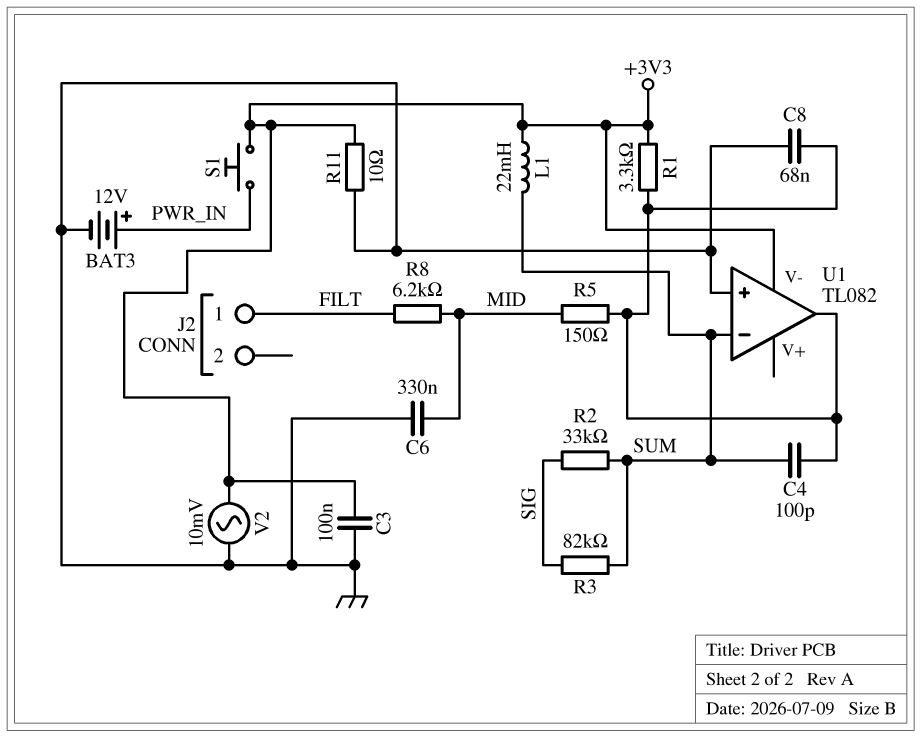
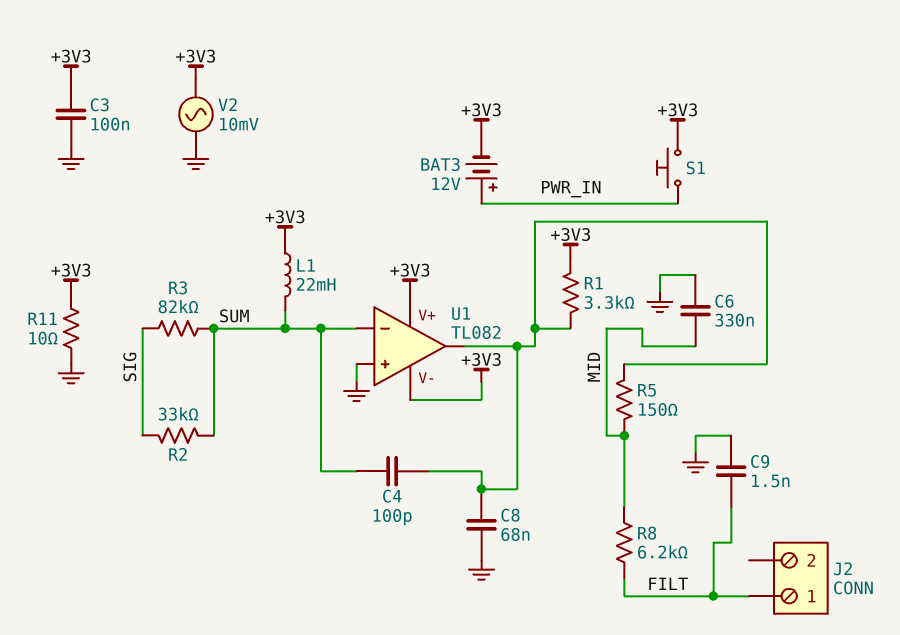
BAT3: 12V (plus PWR_IN, minus GND) -> 12V (plus PWR_IN, minus +3V3)
C9: none -> 1.5nF (FILT, GND)
U1 pin V+: none -> +3V3

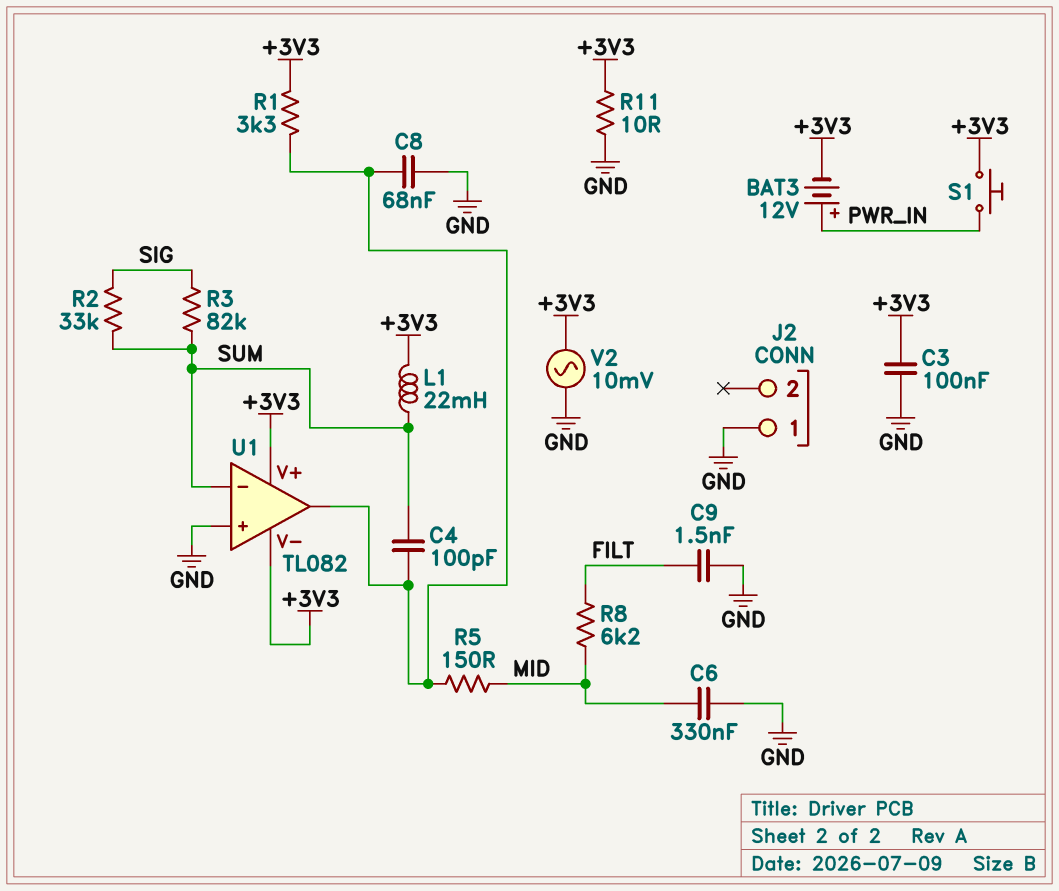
J2 pin 1: FILT -> GND

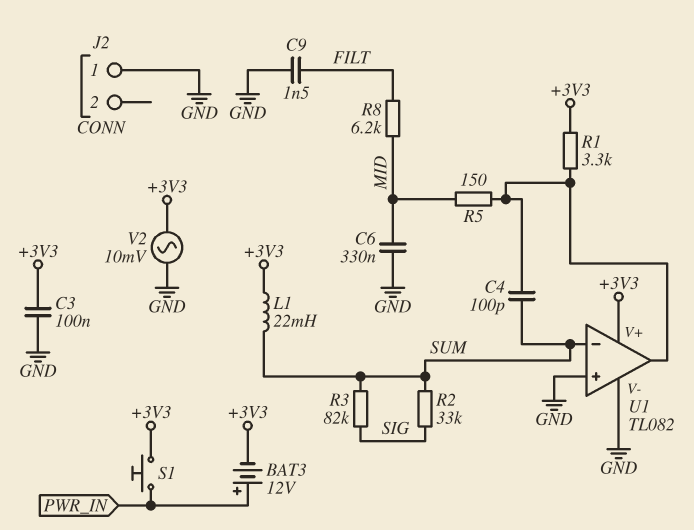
C8: 68nF (GND, U1/out) -> none
R11: 10 (+3V3, GND) -> none
U1 pin V-: +3V3 -> GND

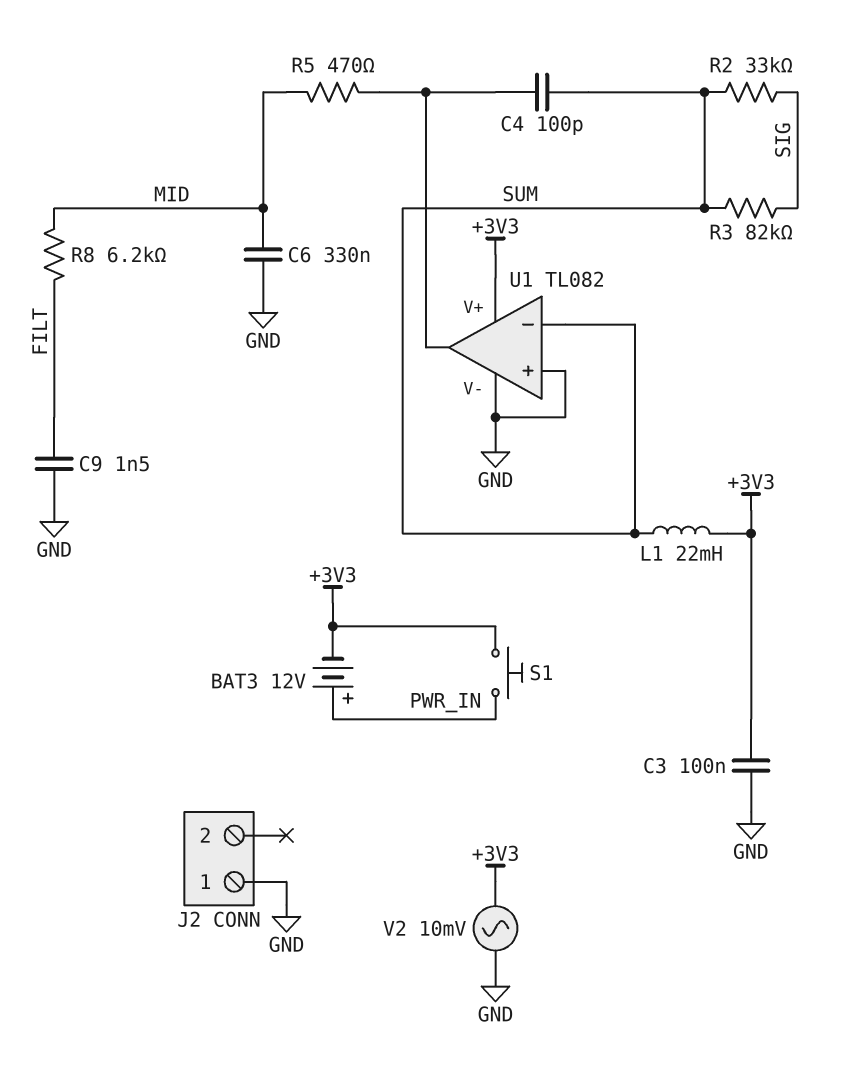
R1: 3.3k (+3V3, U1/out) -> none
R5: 150 (MID, U1/out) -> 470 (MID, U1/out)

